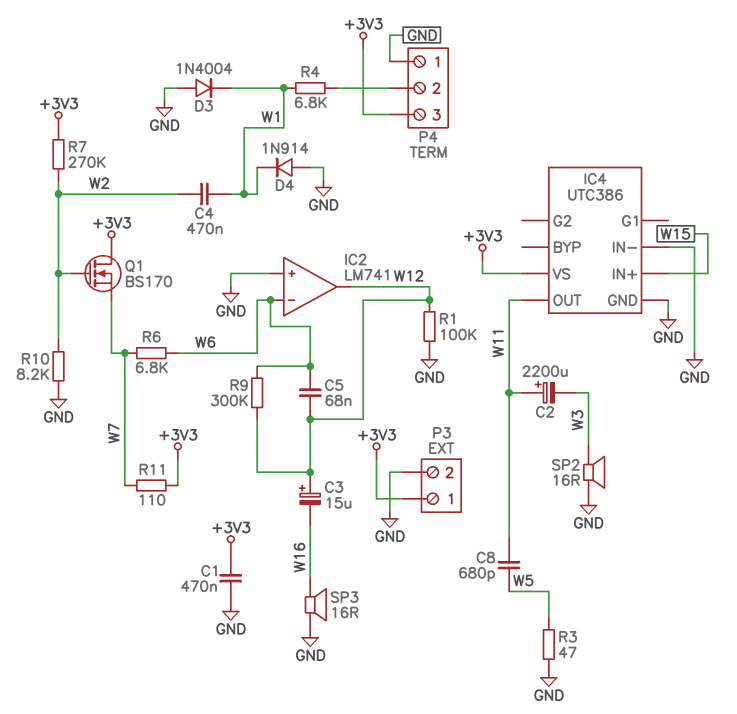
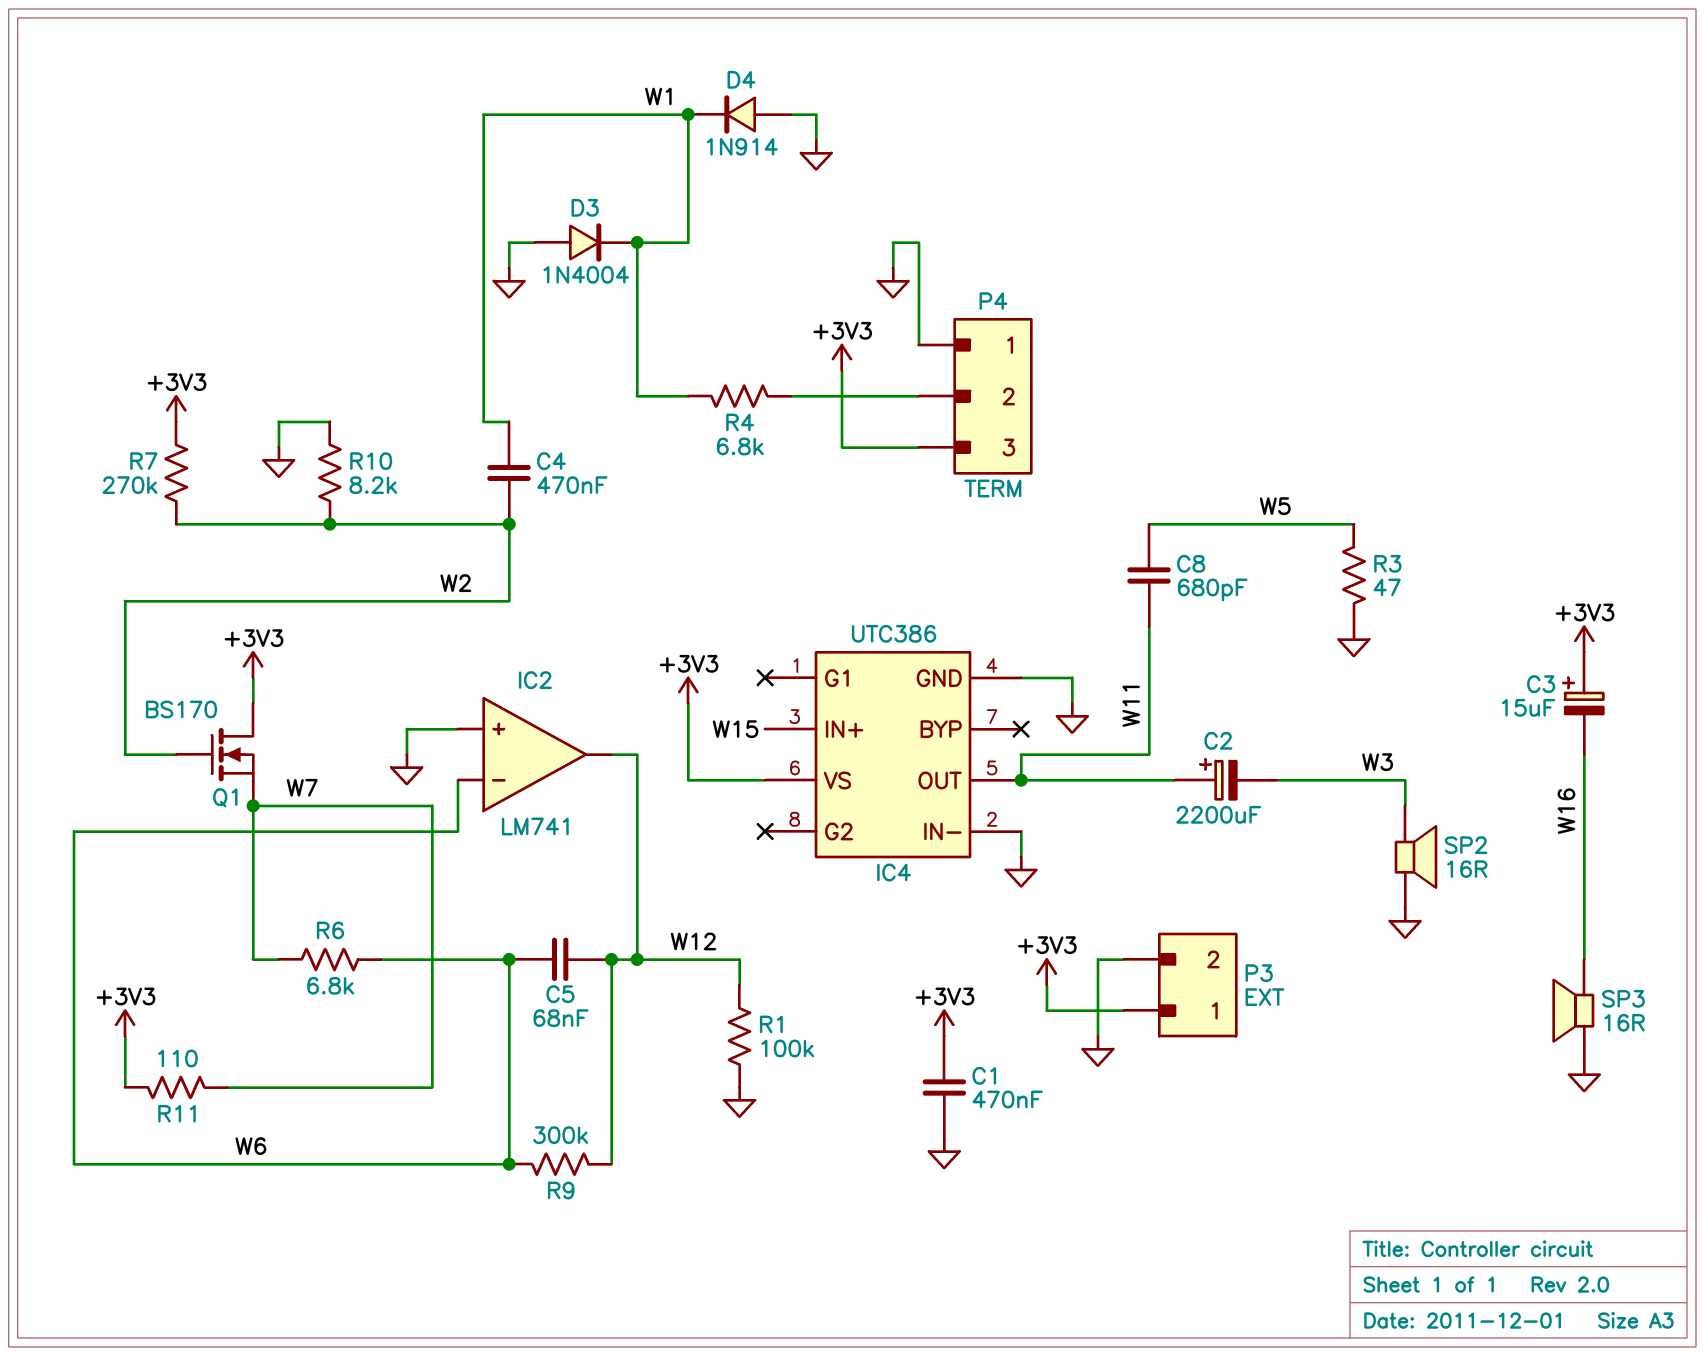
C3: 15uF (plus W12, minus W16) -> 15uF (plus +3V3, minus W16)

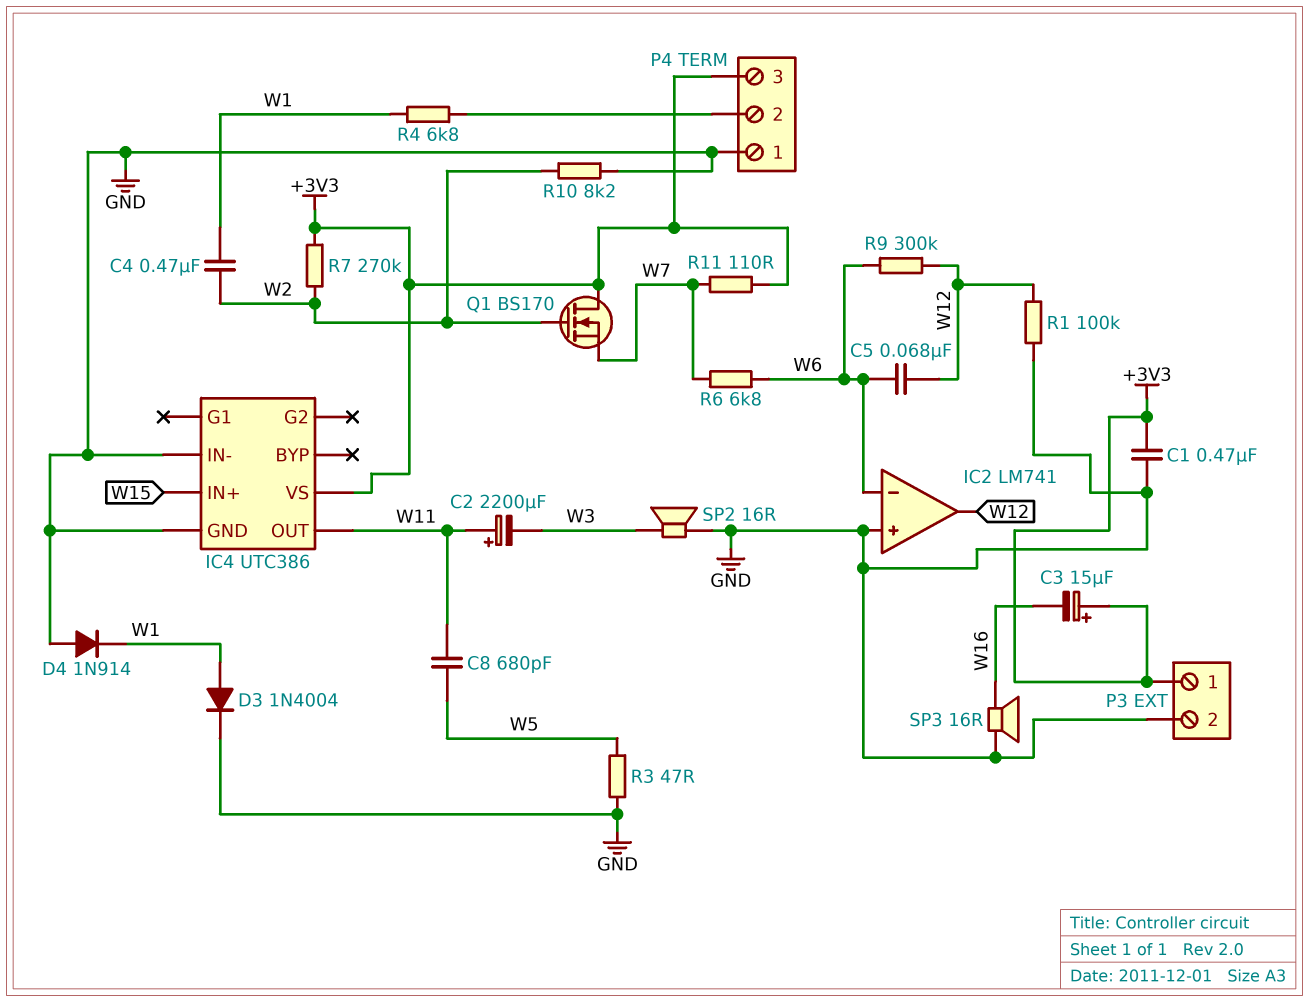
D3: diode 1N4004 (A GND, K W1) -> diode 1N4004 (A W1, K GND)

